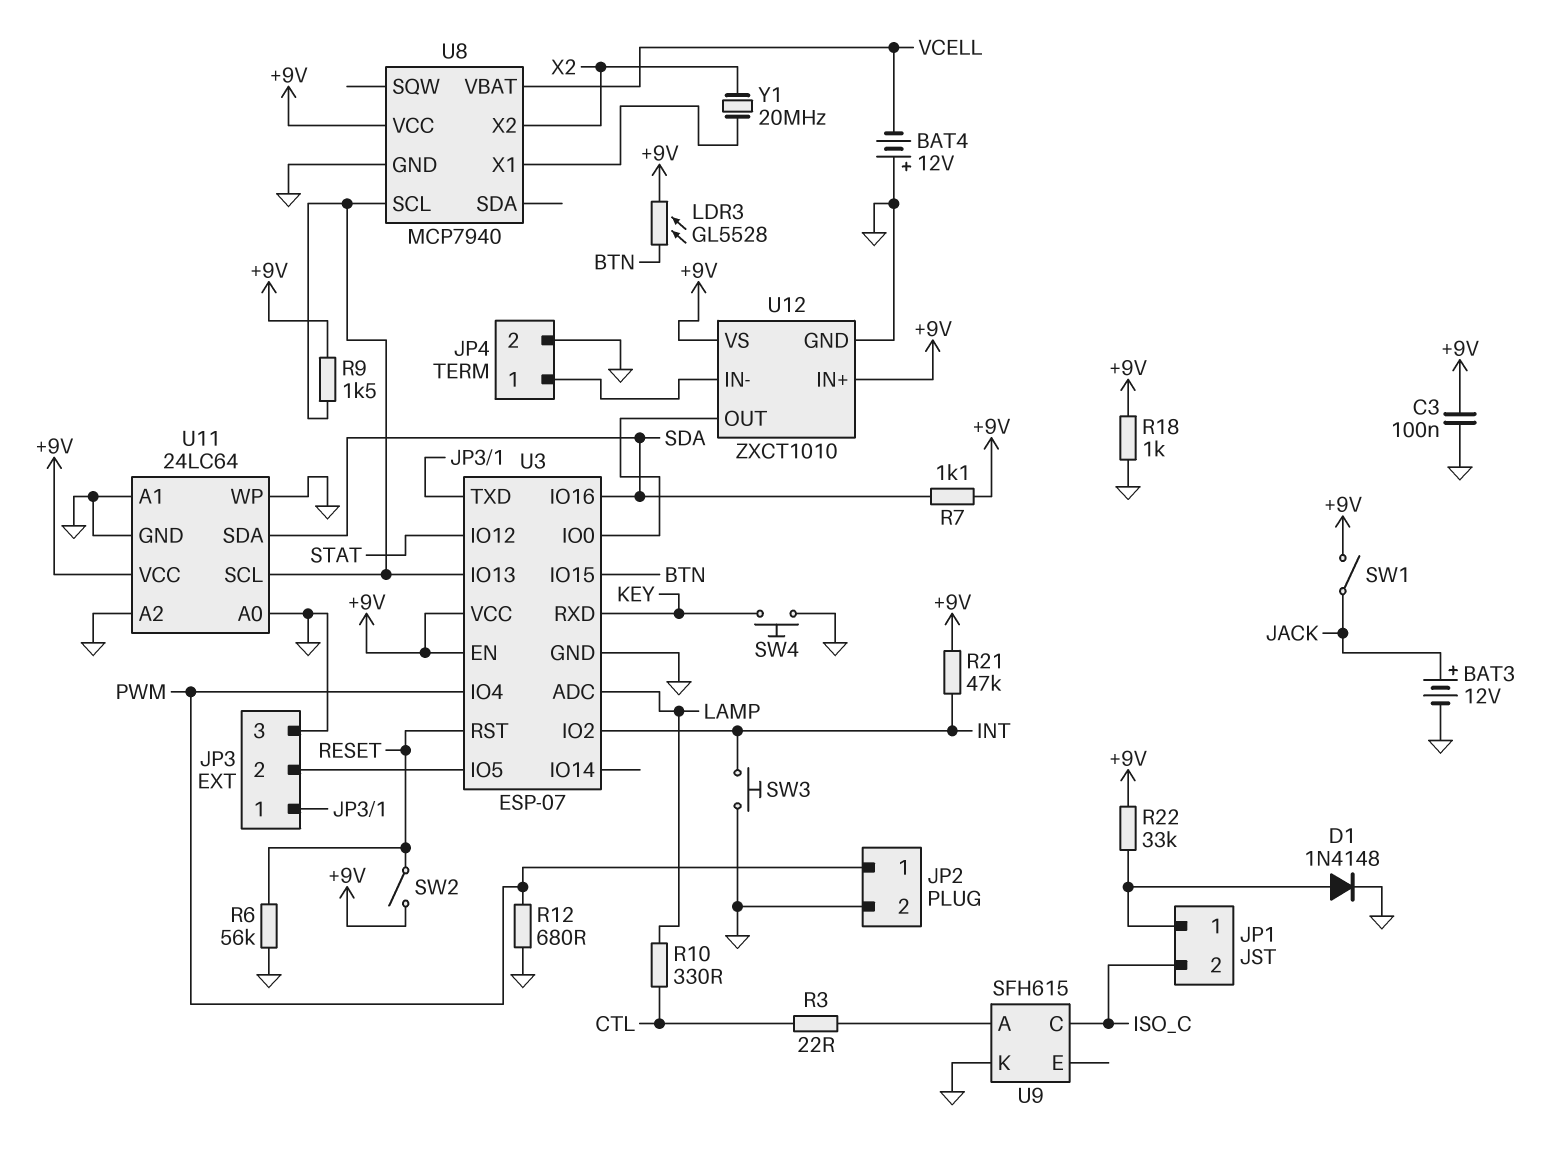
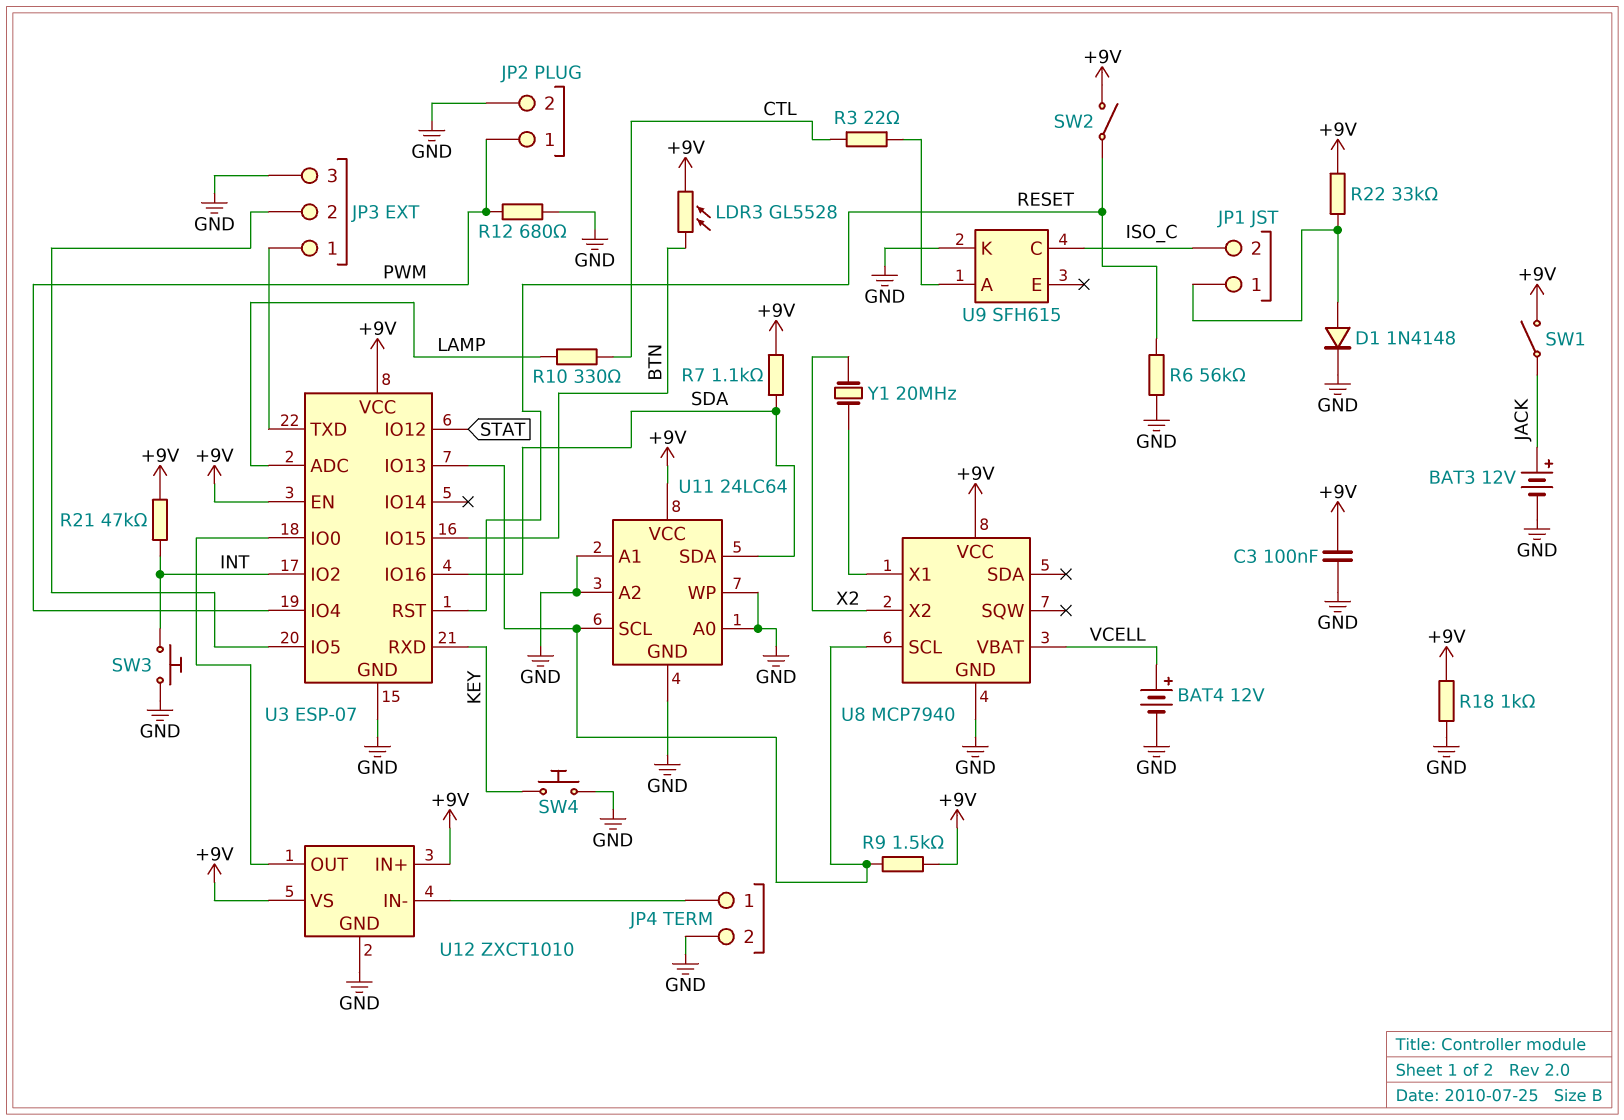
BAT4: 12V (plus GND, minus VCELL) -> 12V (plus VCELL, minus GND)

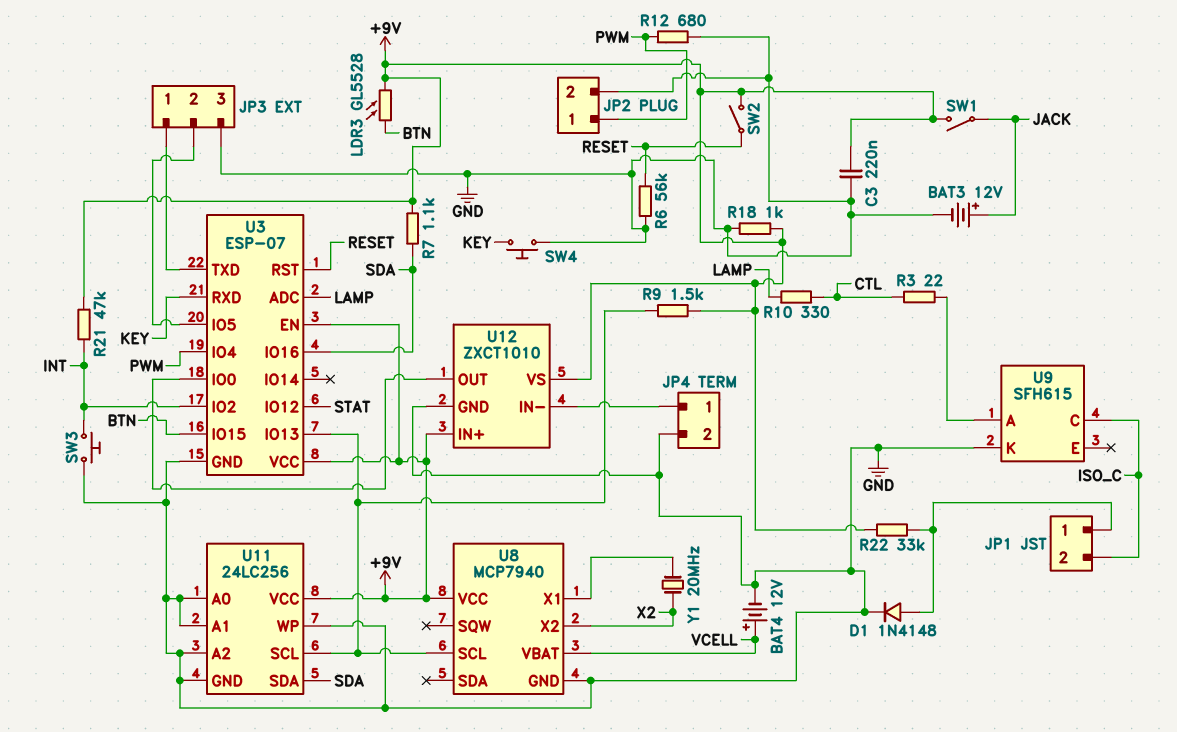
C3: 100nF (+9V, GND) -> 220nF (+9V, GND)
U11: 24LC64 -> 24LC256

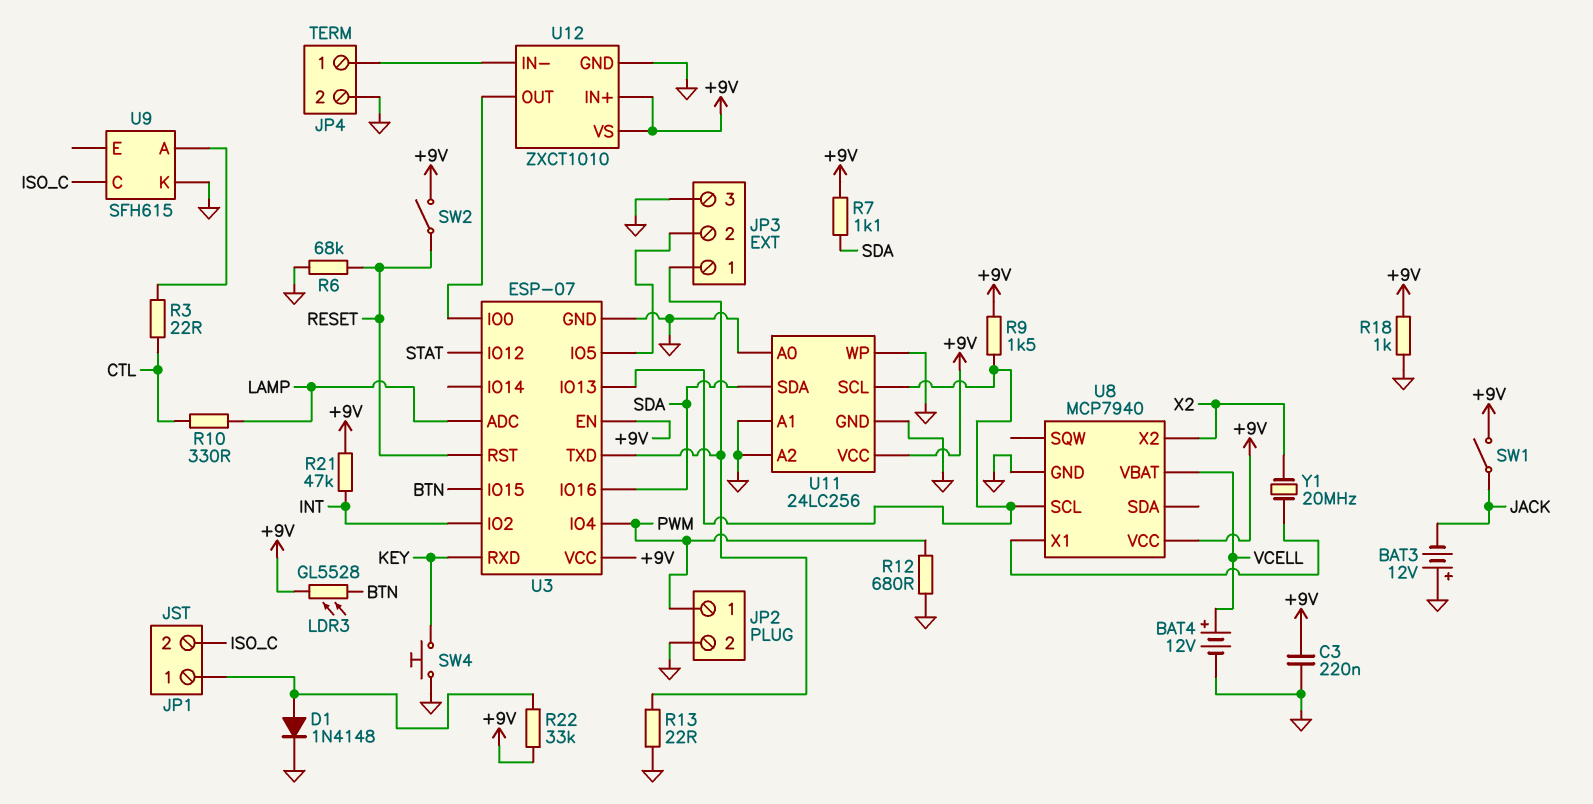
BAT3: 12V (plus JACK, minus GND) -> 12V (plus GND, minus JACK)
R6: 56k (GND, RESET) -> 68k (GND, RESET)
R13: none -> 22 (GND, JP3/1)
SW3: button (GND, INT) -> none

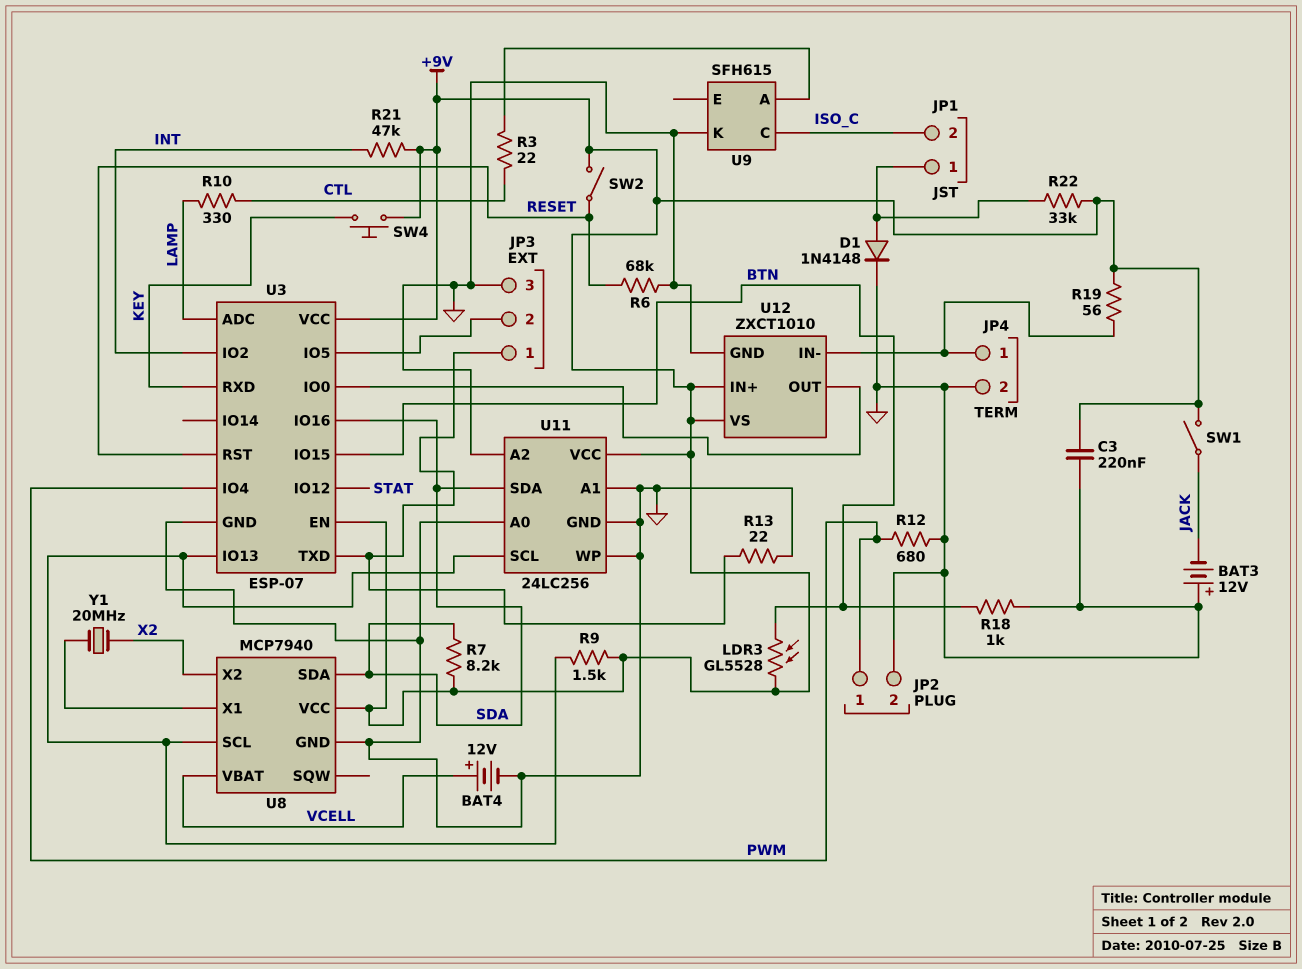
R7: 1.1k (+9V, SDA) -> 8.2k (+9V, SDA)
R18: 1k (+9V, GND) -> 1k (BTN, GND)
R19: none -> 56 (+9V, JP4/1)
SW4: button (GND, KEY) -> button (+9V, KEY)
U8 pin SDA: none -> SDA

